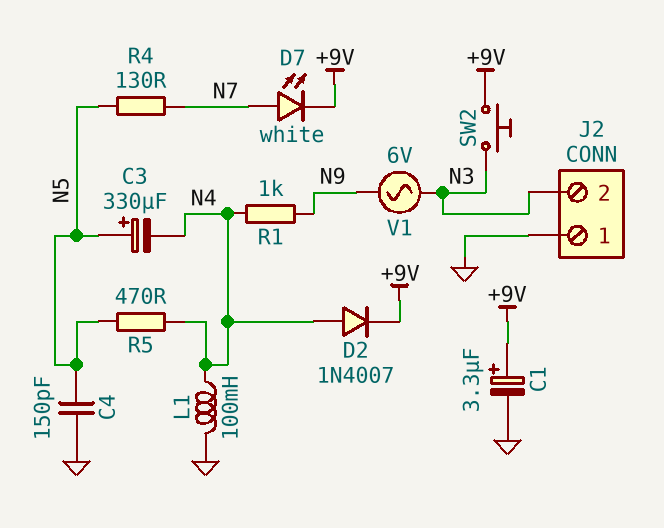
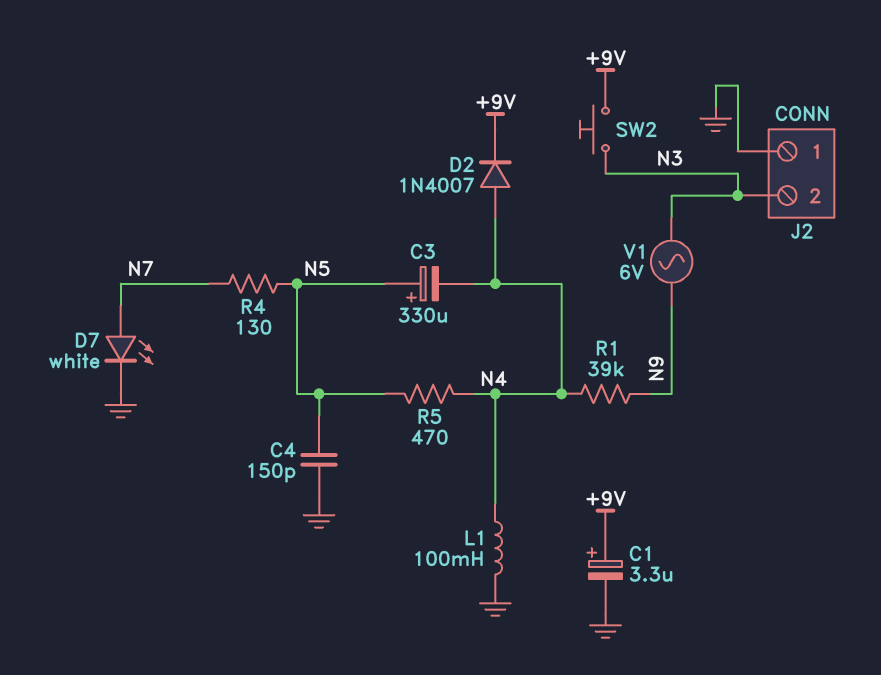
D7: LED white (A N7, K +9V) -> LED white (A N7, K GND)
R1: 1k (N4, N9) -> 39k (N4, N9)

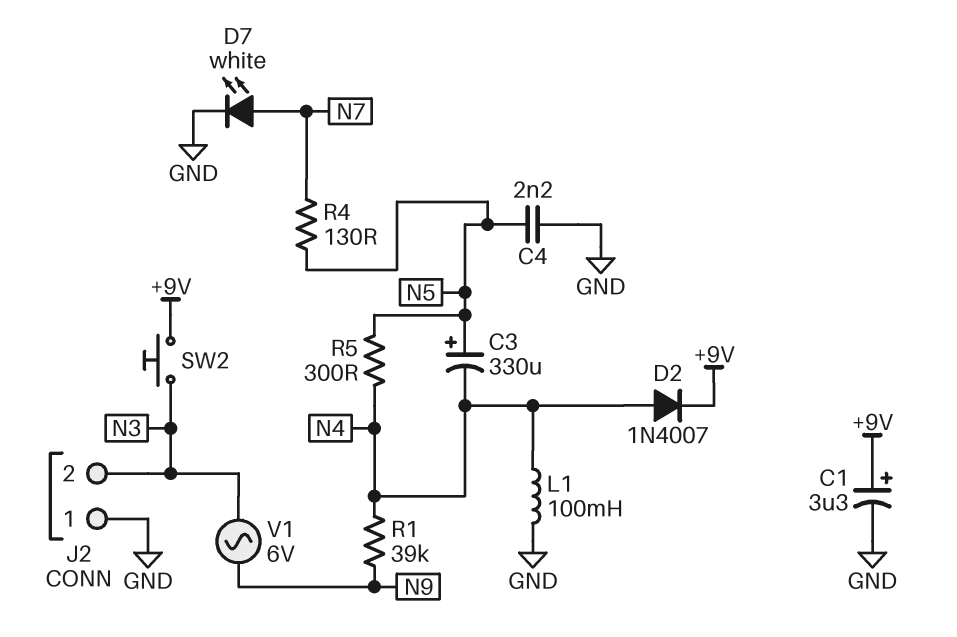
C4: 150pF (GND, N5) -> 2.2nF (GND, N5)
R5: 470 (N4, N5) -> 300 (N4, N5)

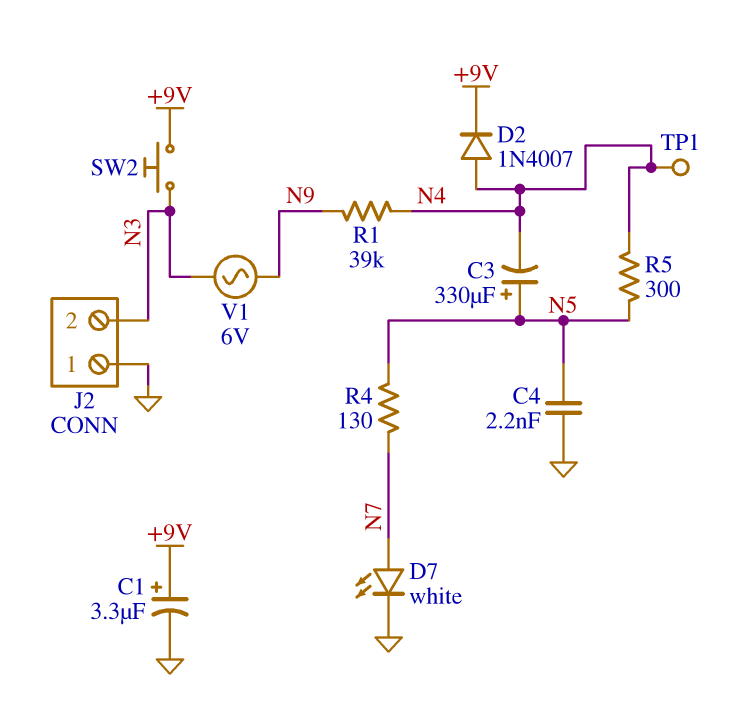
L1: 100mH (GND, N4) -> none
TP1: none -> test point (N4)

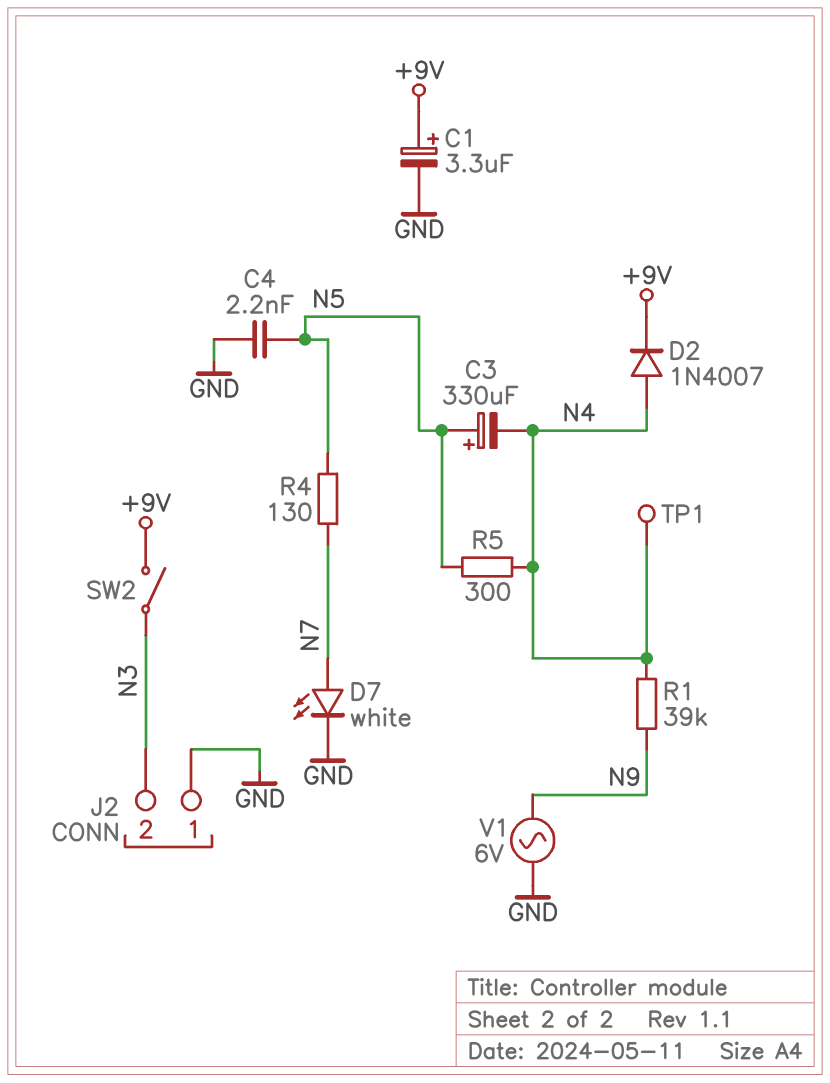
SW2: button (+9V, N3) -> switch (+9V, N3)
V1: AC 6V (N3, N9) -> AC 6V (GND, N9)

